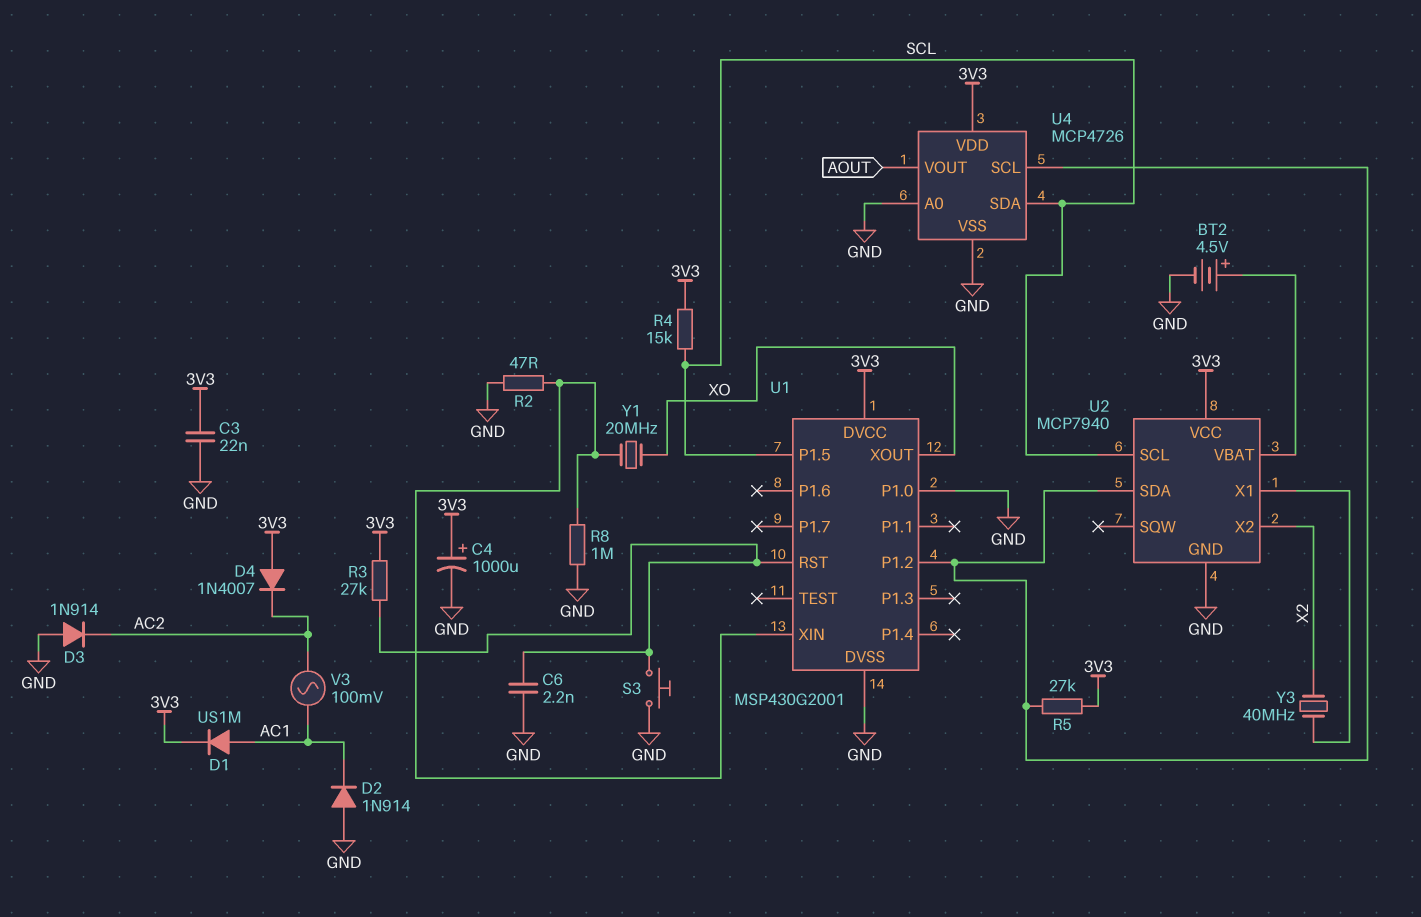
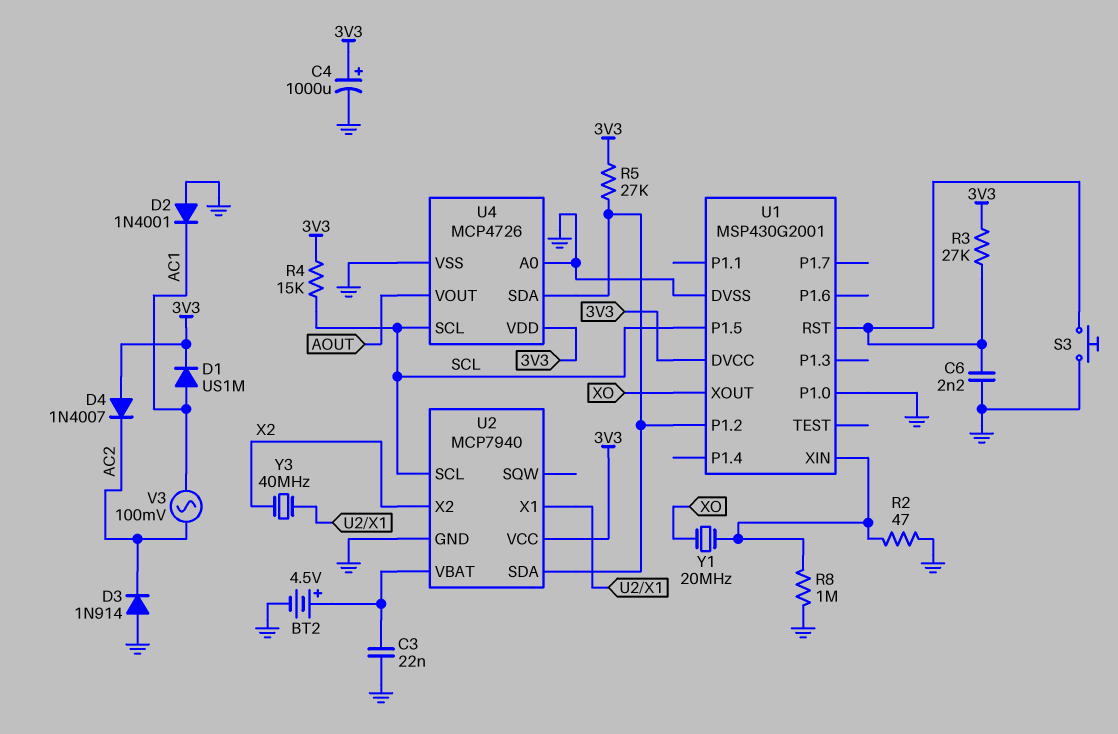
C3: 22nF (3V3, GND) -> 22nF (GND, U2/VBAT)
D2: diode 1N914 (A GND, K AC1) -> diode 1N4001 (A GND, K AC1)
U4 pin SCL: U1/P1.2 -> SCL
U4 pin SDA: SCL -> U1/P1.2

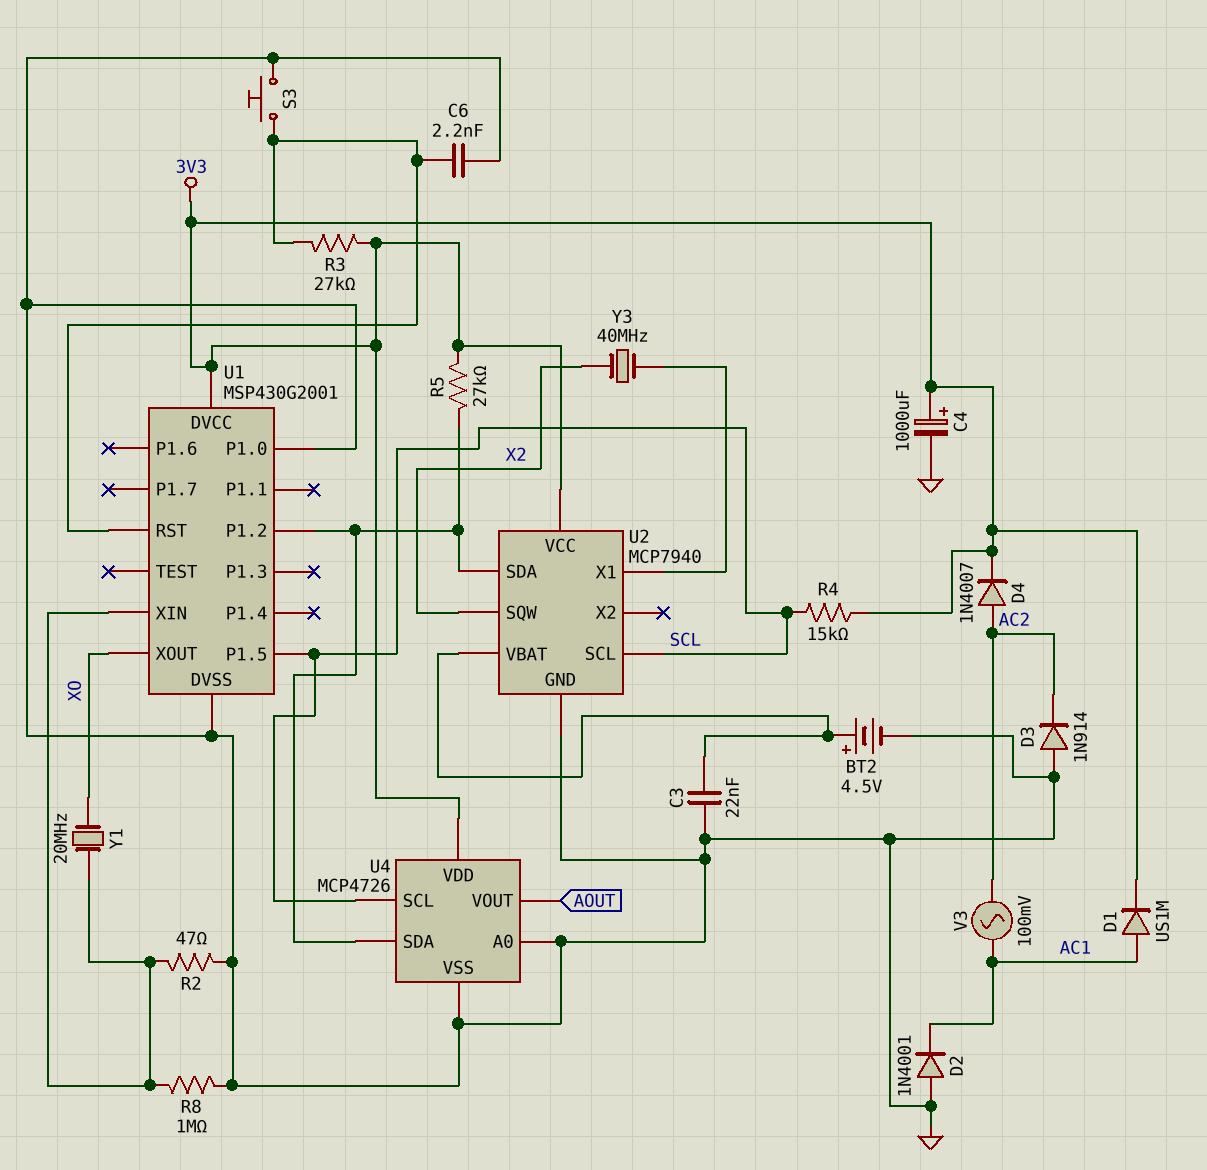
D4: diode 1N4007 (A 3V3, K AC2) -> diode 1N4007 (A AC2, K 3V3)
U2 pin SQW: none -> X2
U2 pin X2: X2 -> none

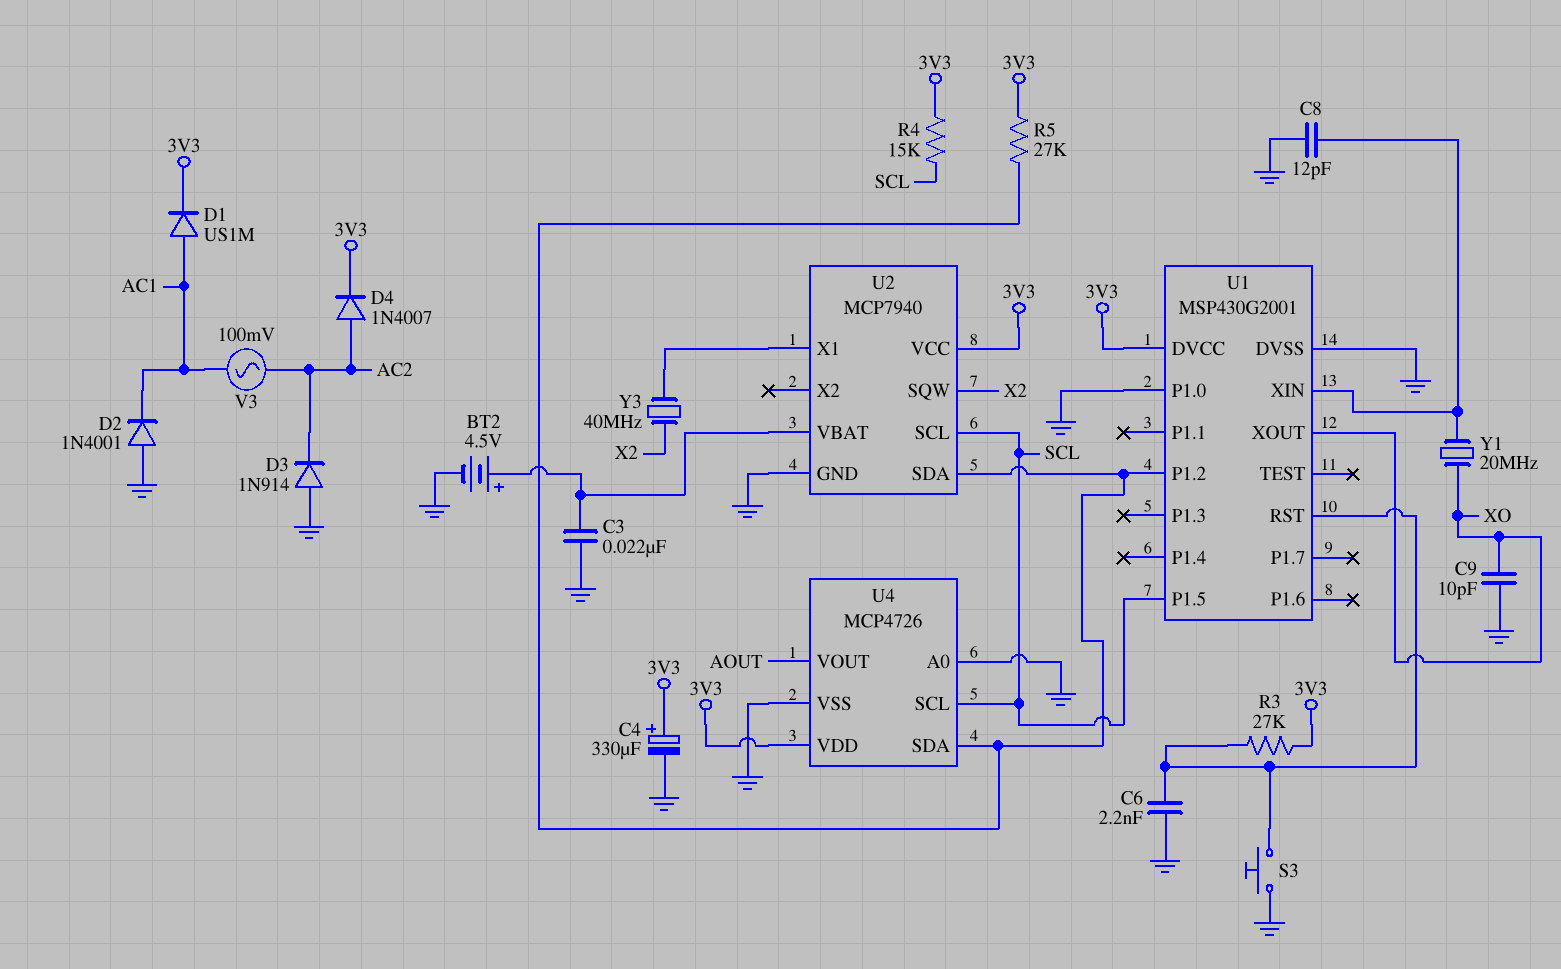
C4: 1000uF (plus 3V3, minus GND) -> 330uF (plus 3V3, minus GND)
C8: none -> 12pF (GND, U1/XIN)
C9: none -> 10pF (GND, XO)
R2: 47 (GND, U1/XIN) -> none
R8: 1M (GND, U1/XIN) -> none

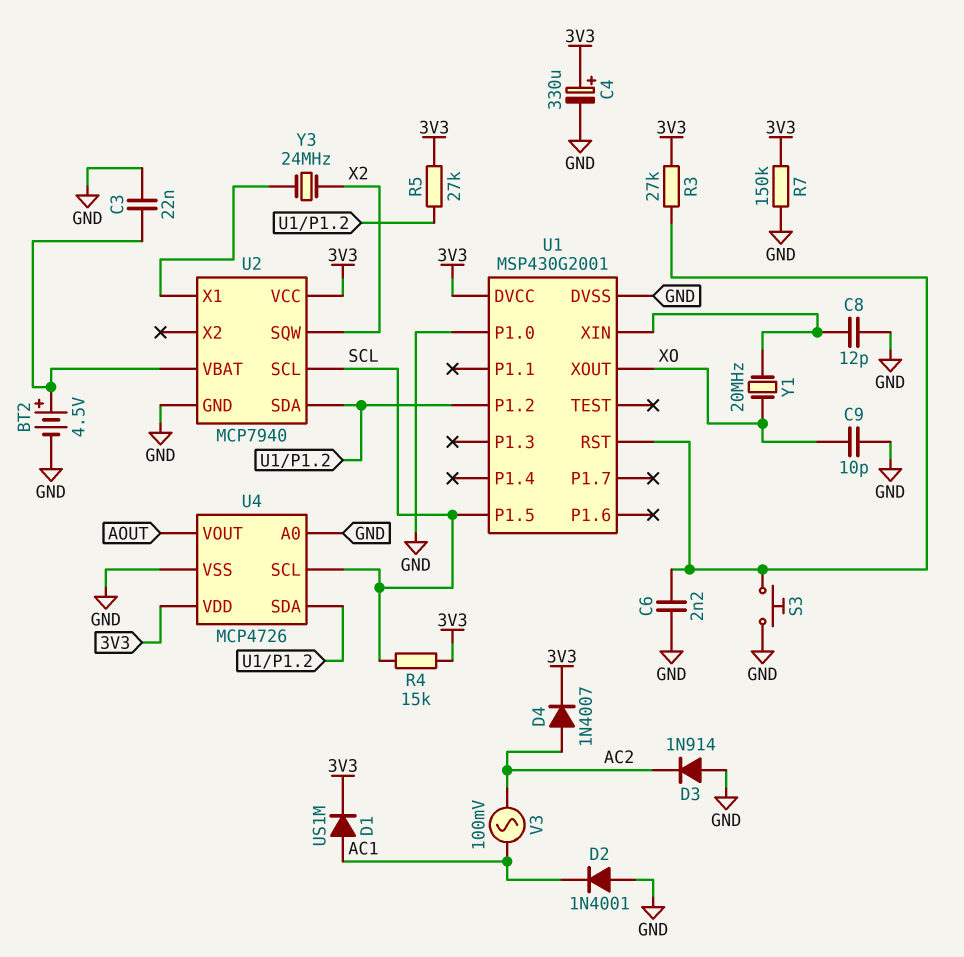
R7: none -> 150k (3V3, GND)
Y3: 40MHz (U2/X1, X2) -> 24MHz (U2/X1, X2)

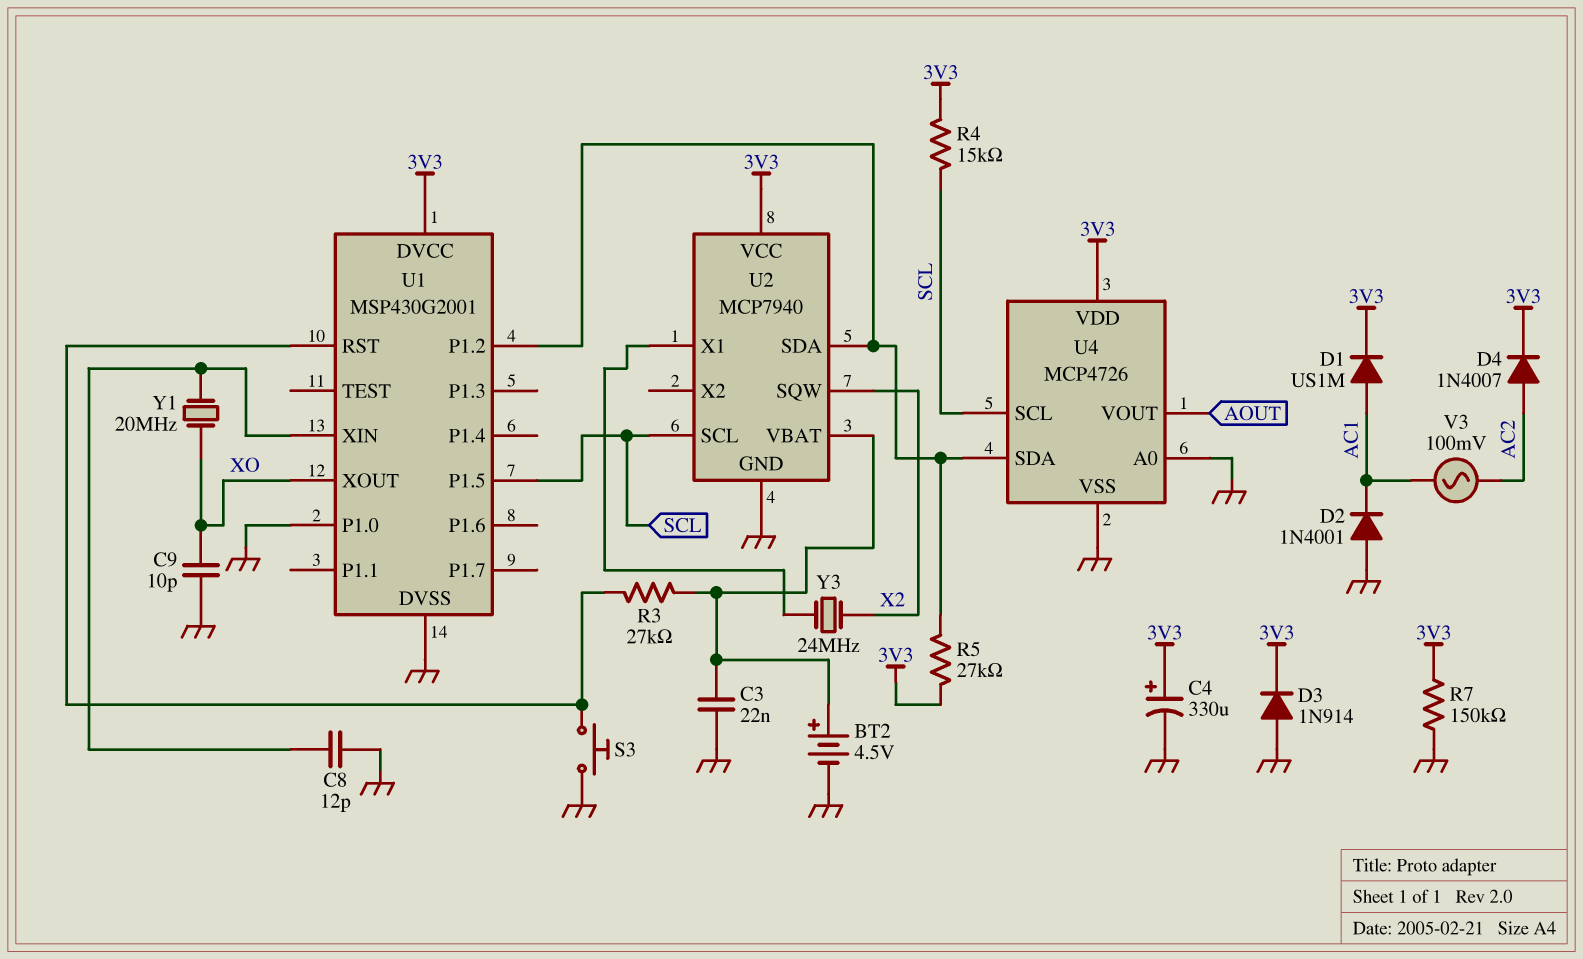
C6: 2.2nF (GND, U1/RST) -> none
D3: diode 1N914 (A GND, K AC2) -> diode 1N914 (A GND, K 3V3)
R3: 27k (3V3, U1/RST) -> 27k (U1/RST, U2/VBAT)

